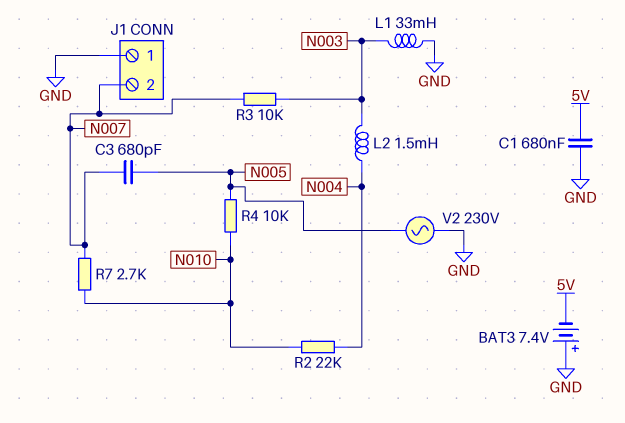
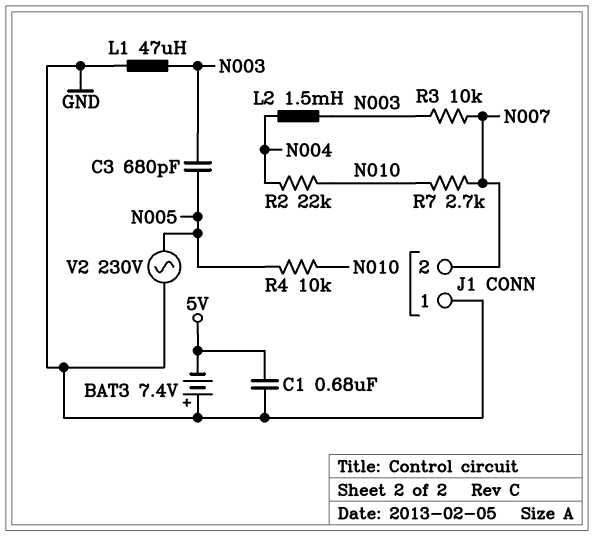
C3: 680pF (N005, N007) -> 680pF (N003, N005)
L1: 33mH (GND, N003) -> 47uH (GND, N003)

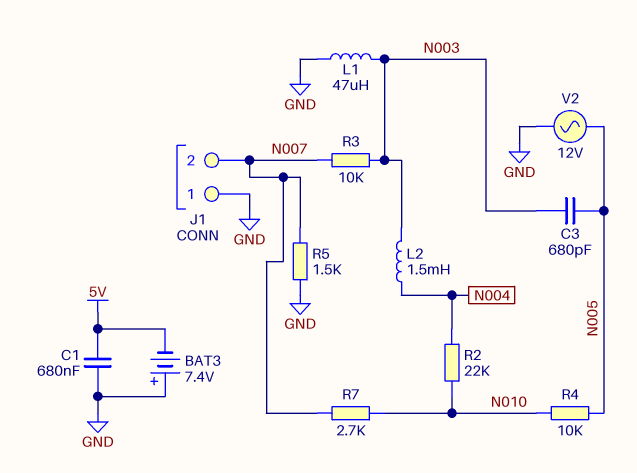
R5: none -> 1.5k (GND, N007)
V2: AC 230V (GND, N005) -> AC 12V (GND, N005)

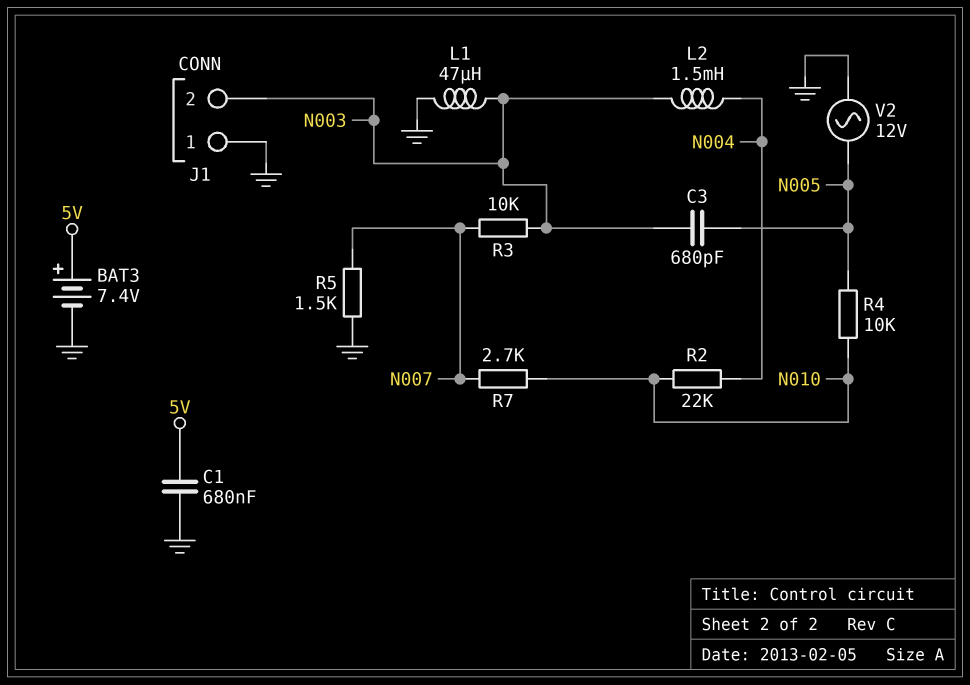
BAT3: 7.4V (plus GND, minus 5V) -> 7.4V (plus 5V, minus GND)
J1 pin 2: N007 -> N003

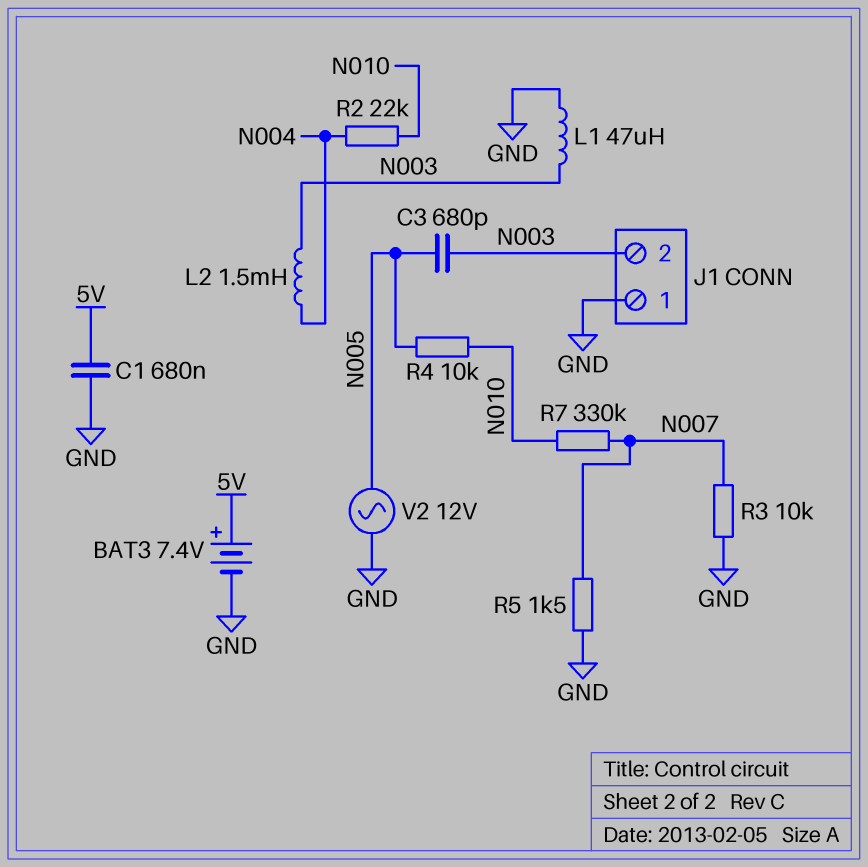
R3: 10k (N003, N007) -> 10k (GND, N007)
R7: 2.7k (N007, N010) -> 330k (N007, N010)

